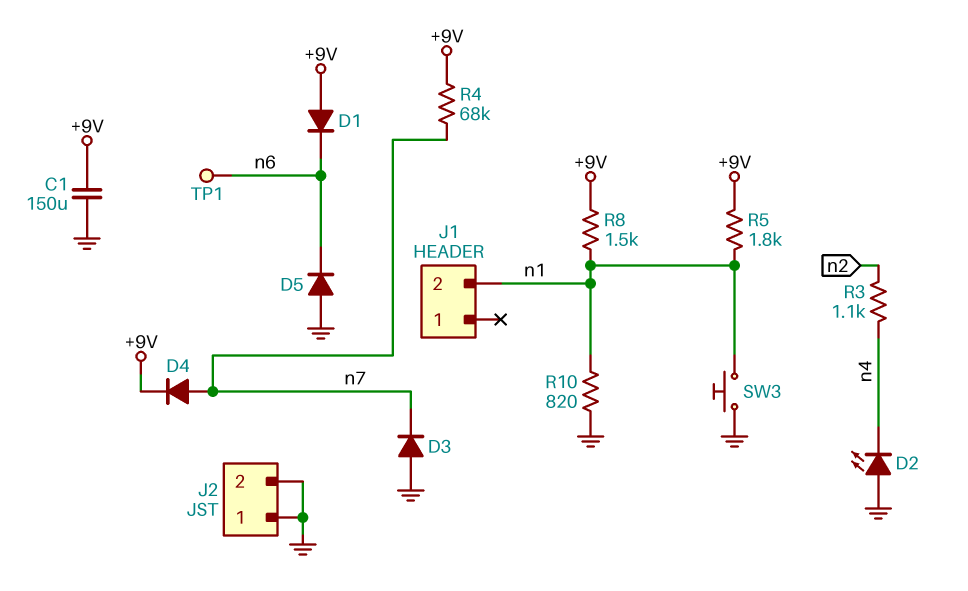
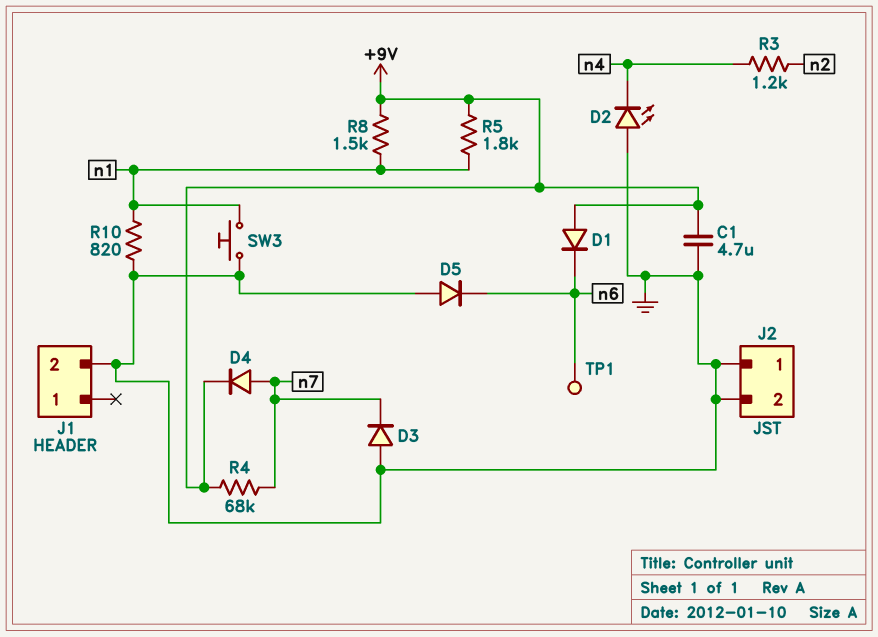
C1: 150uF (+9V, GND) -> 4.7uF (+9V, GND)
J1 pin 2: n1 -> GND
R3: 1.1k (n2, n4) -> 1.2k (n2, n4)

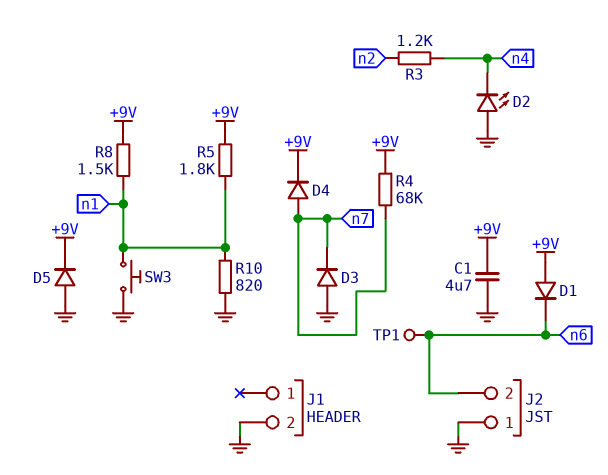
D5: diode (A GND, K n6) -> diode (A GND, K +9V)
J2 pin 2: GND -> n6

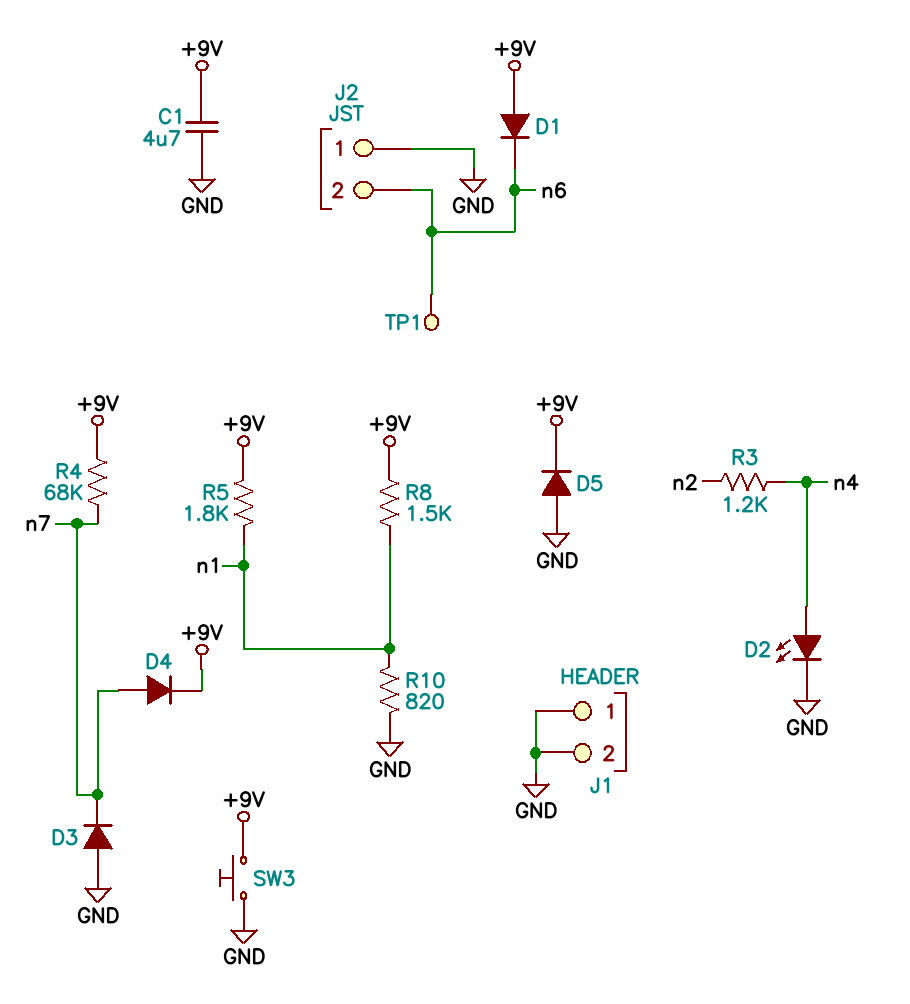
D2: LED (A GND, K n4) -> LED (A n4, K GND)
J1 pin 1: none -> GND
SW3: button (GND, n1) -> button (+9V, GND)

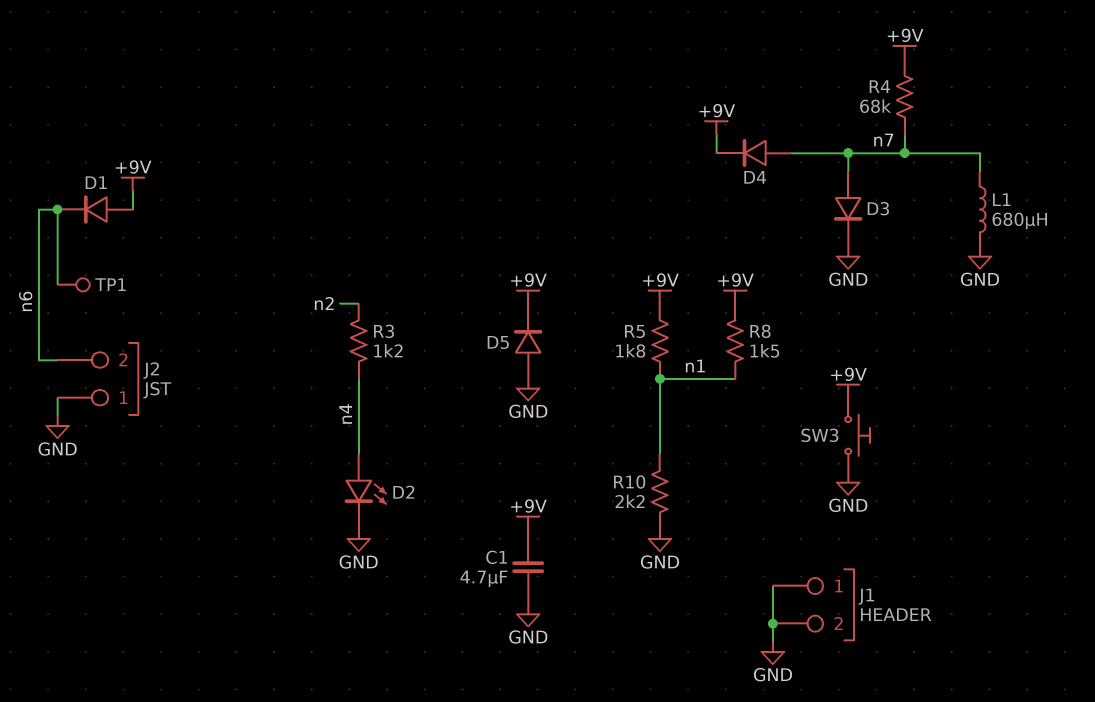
D3: diode (A GND, K n7) -> diode (A n7, K GND)
L1: none -> 680uH (GND, n7)
R10: 820 (GND, n1) -> 2.2k (GND, n1)

